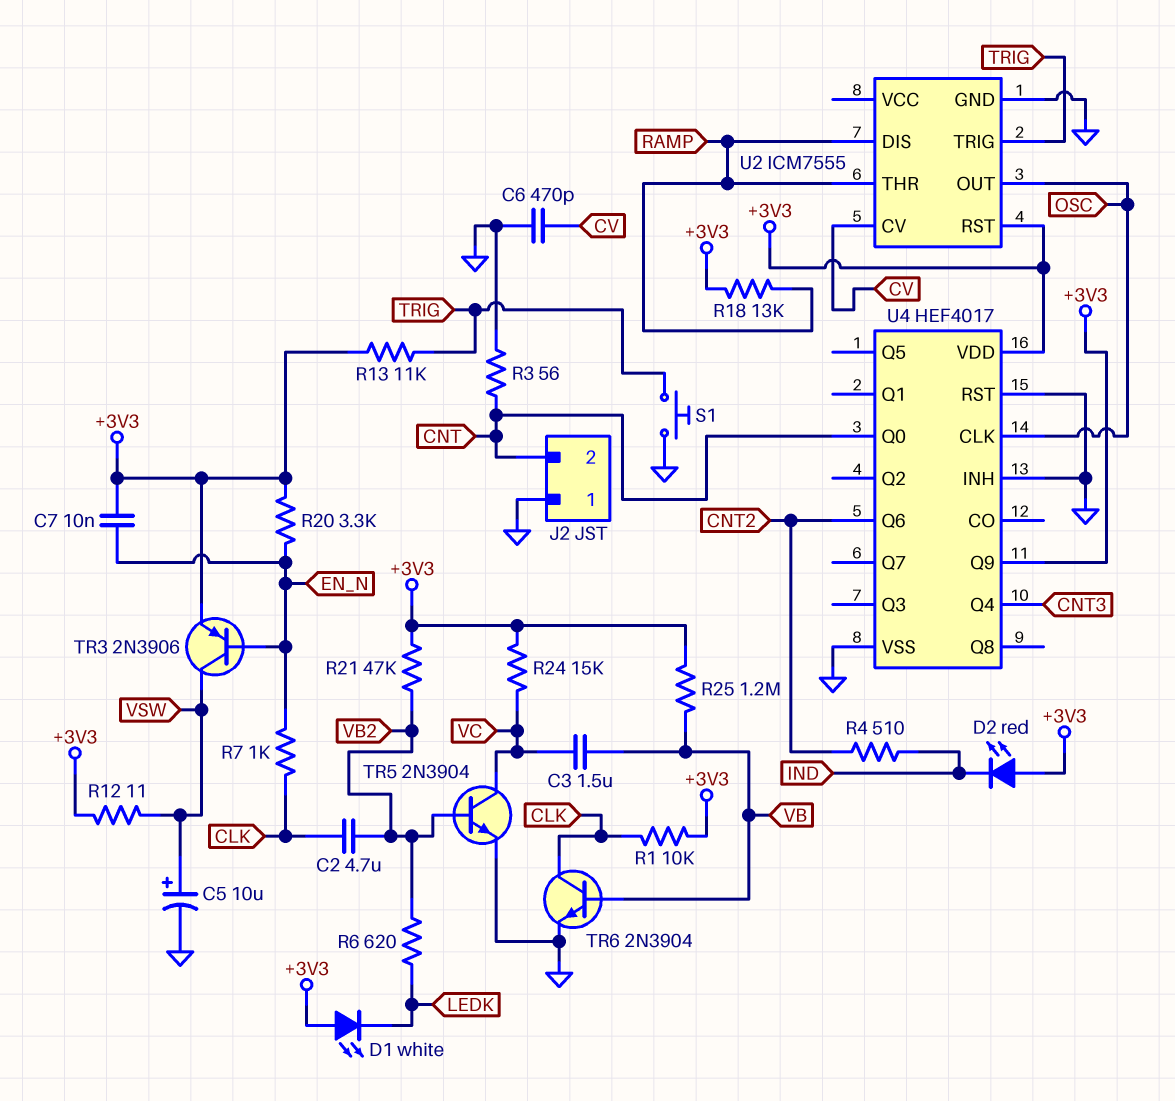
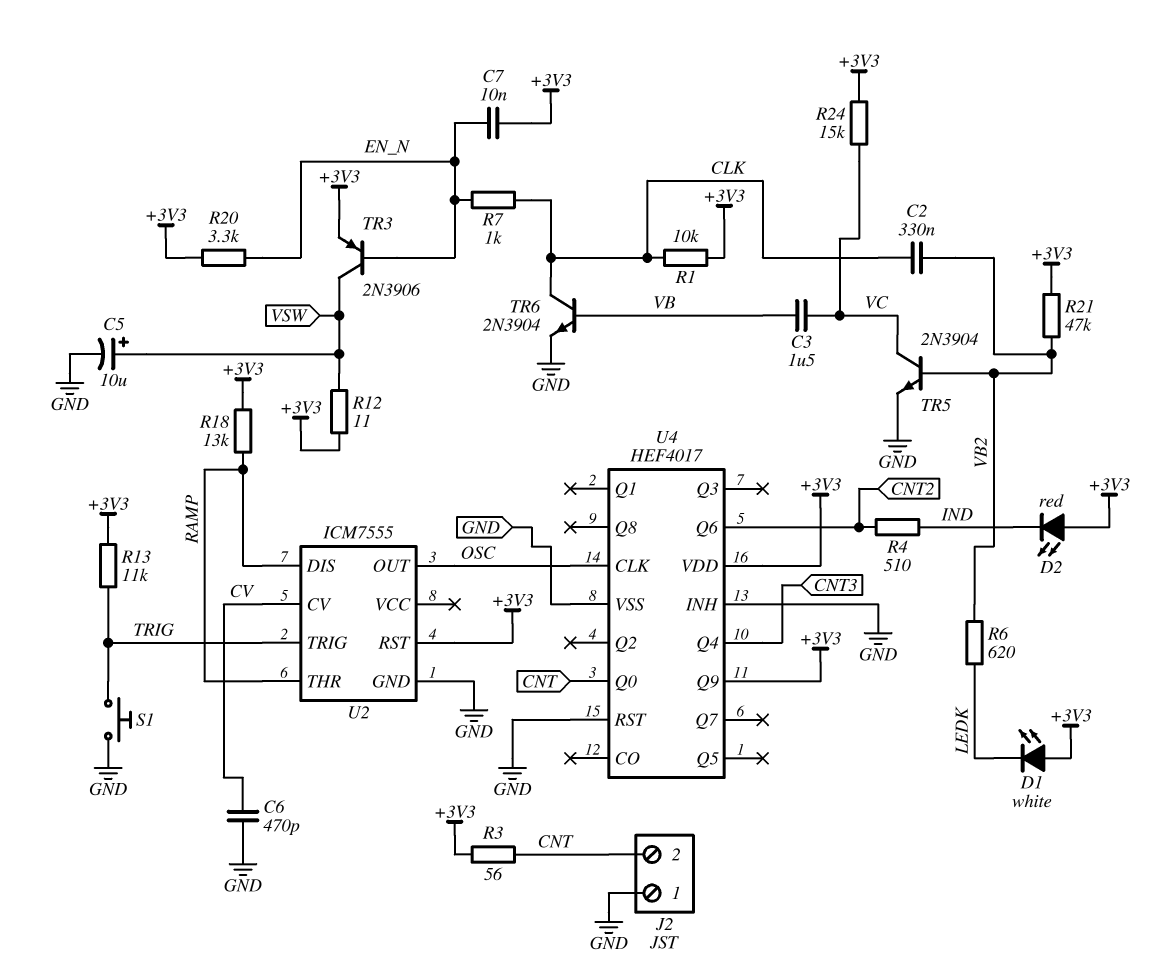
C2: 4.7uF (CLK, VB2) -> 330nF (CLK, VB2)
R3: 56 (CNT, GND) -> 56 (+3V3, CNT)
R25: 1.2M (+3V3, VB) -> none

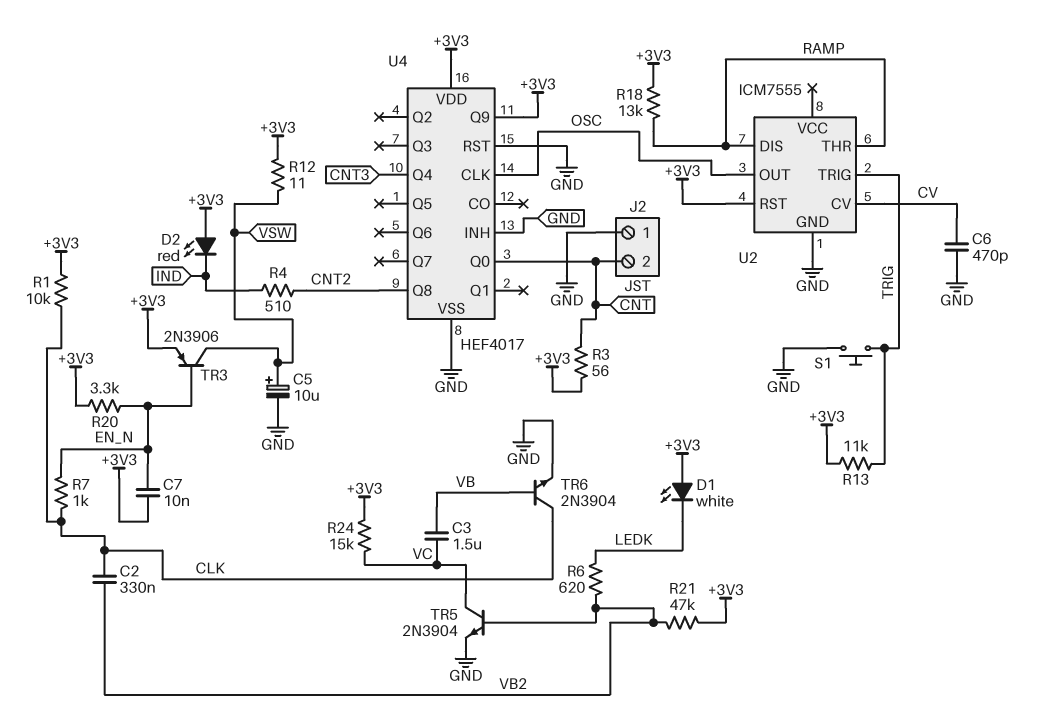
U4 pin Q6: CNT2 -> none
U4 pin Q8: none -> CNT2

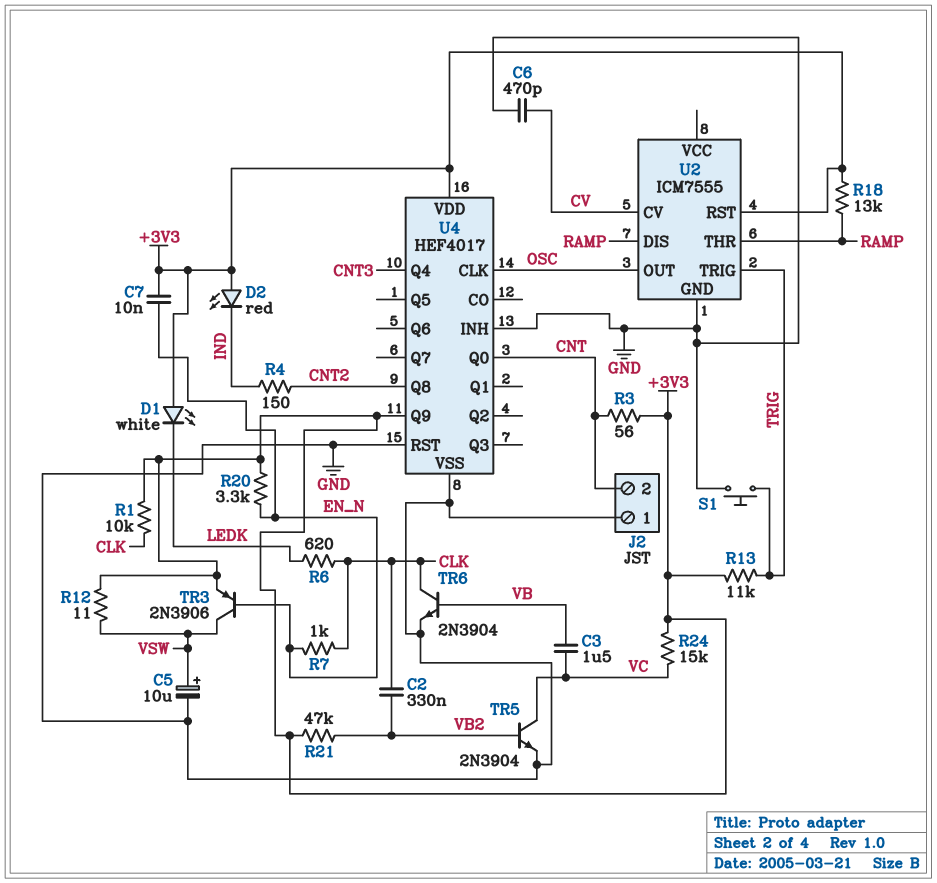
R4: 510 (CNT2, IND) -> 150 (CNT2, IND)
R6: 620 (LEDK, VB2) -> 620 (CLK, LEDK)

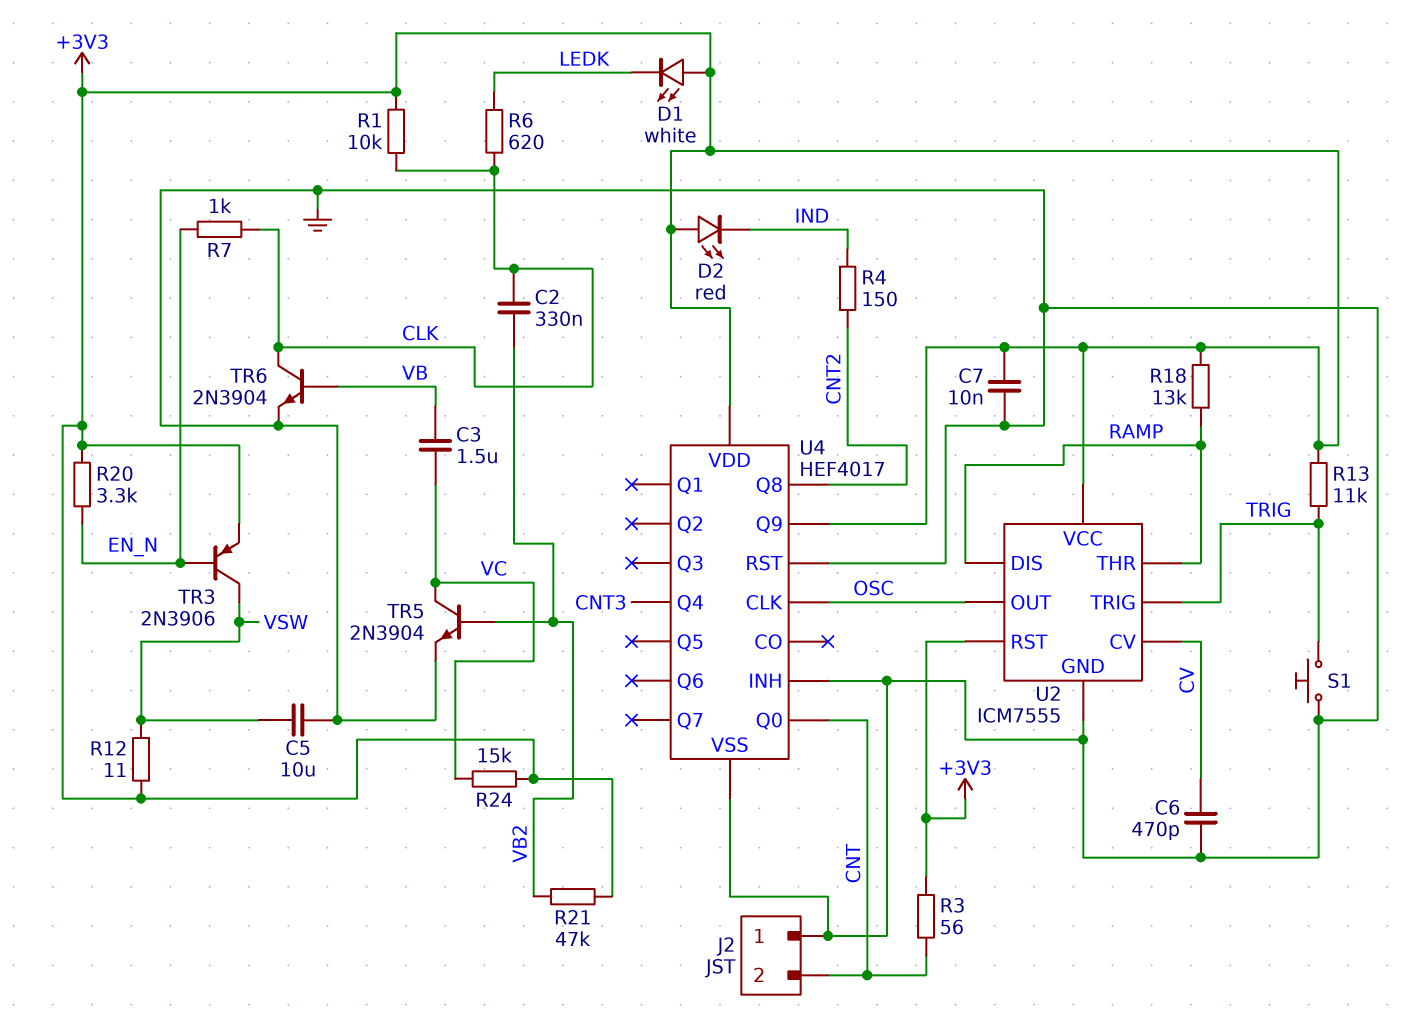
C5: 10uF (plus VSW, minus GND) -> 10uF (GND, VSW)
C7: 10nF (+3V3, EN_N) -> 10nF (+3V3, GND)
U2 pin VCC: none -> +3V3

